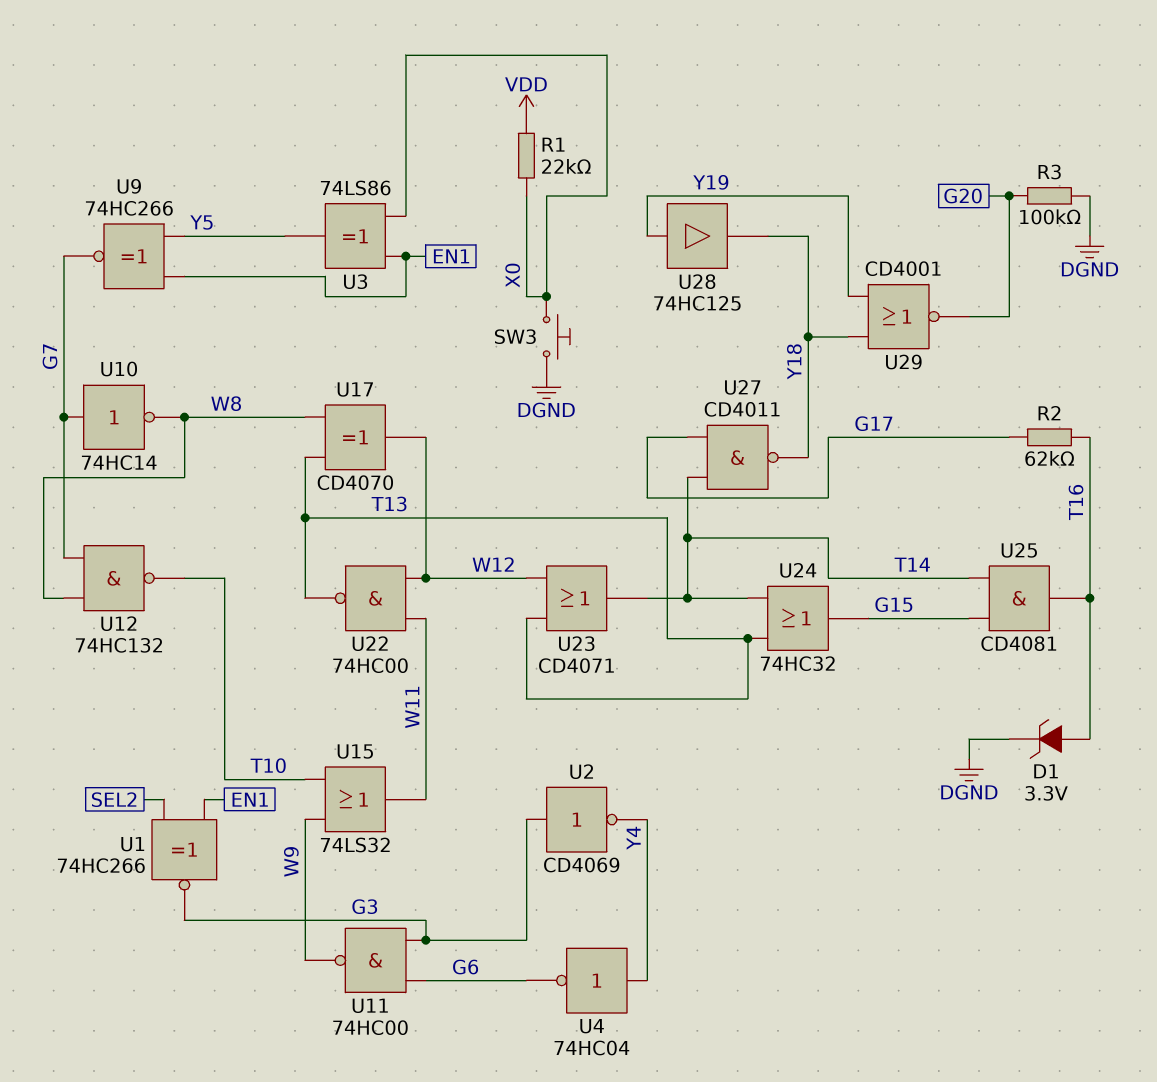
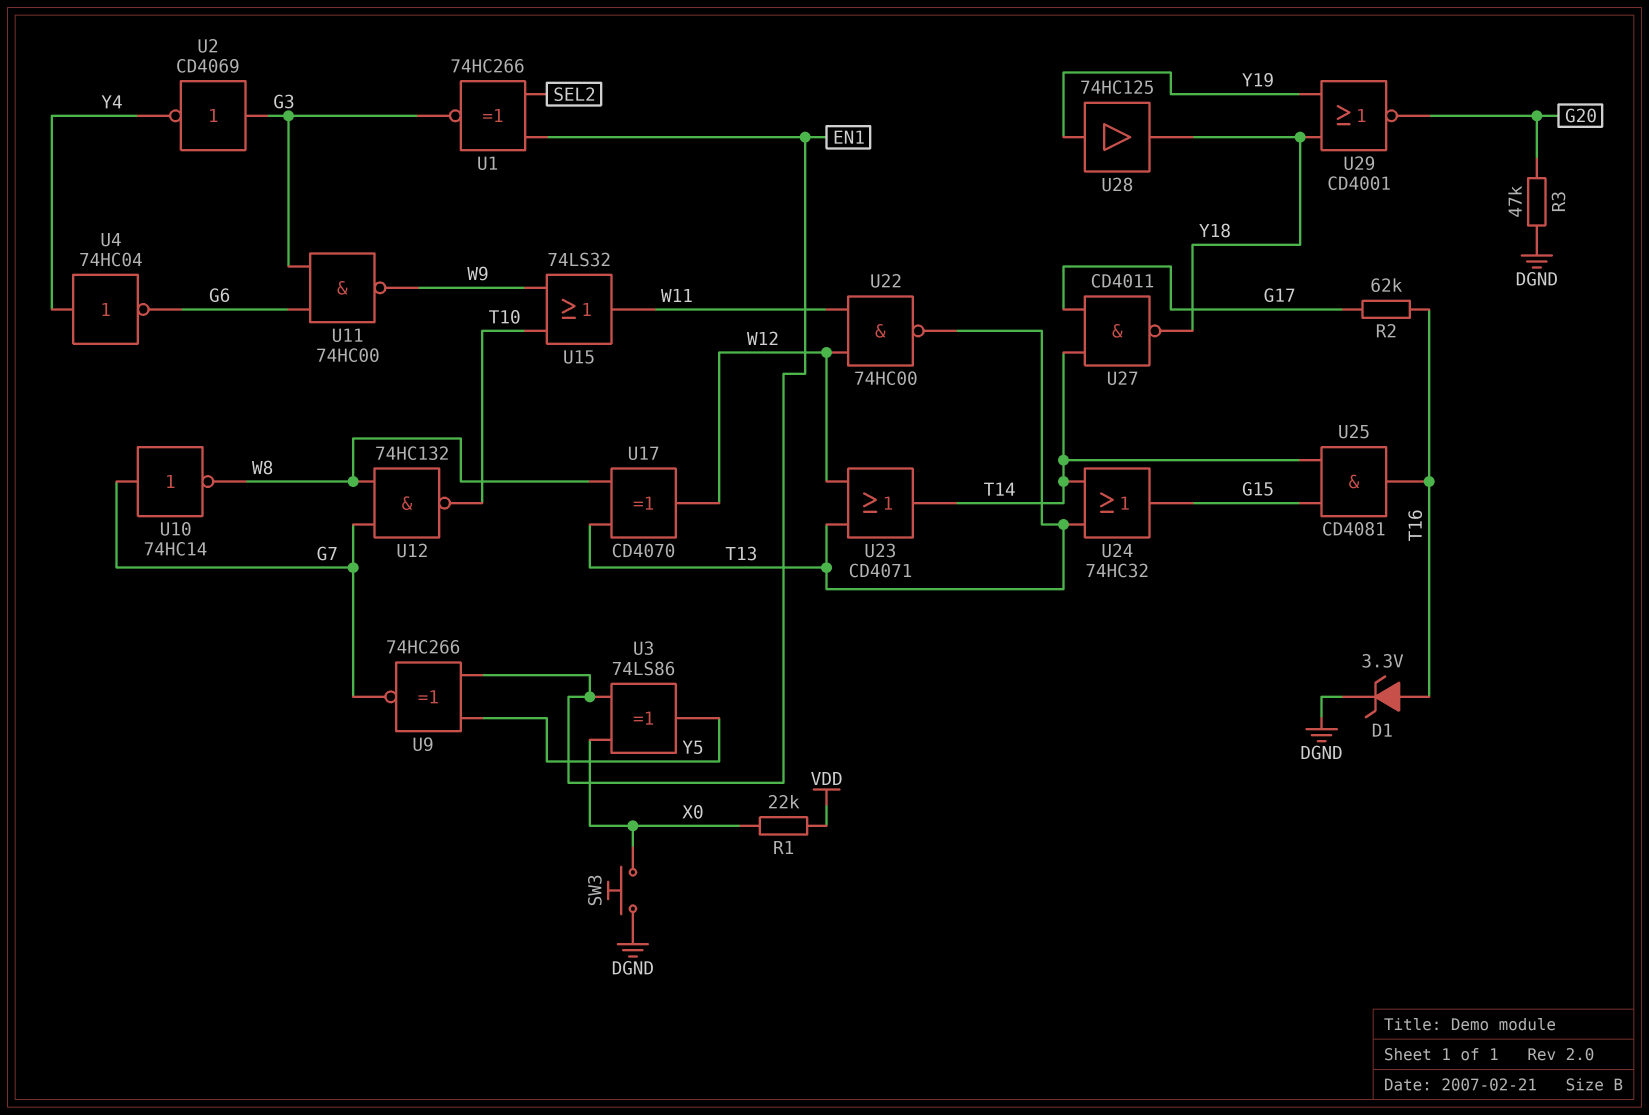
R3: 100k (DGND, G20) -> 47k (DGND, G20)

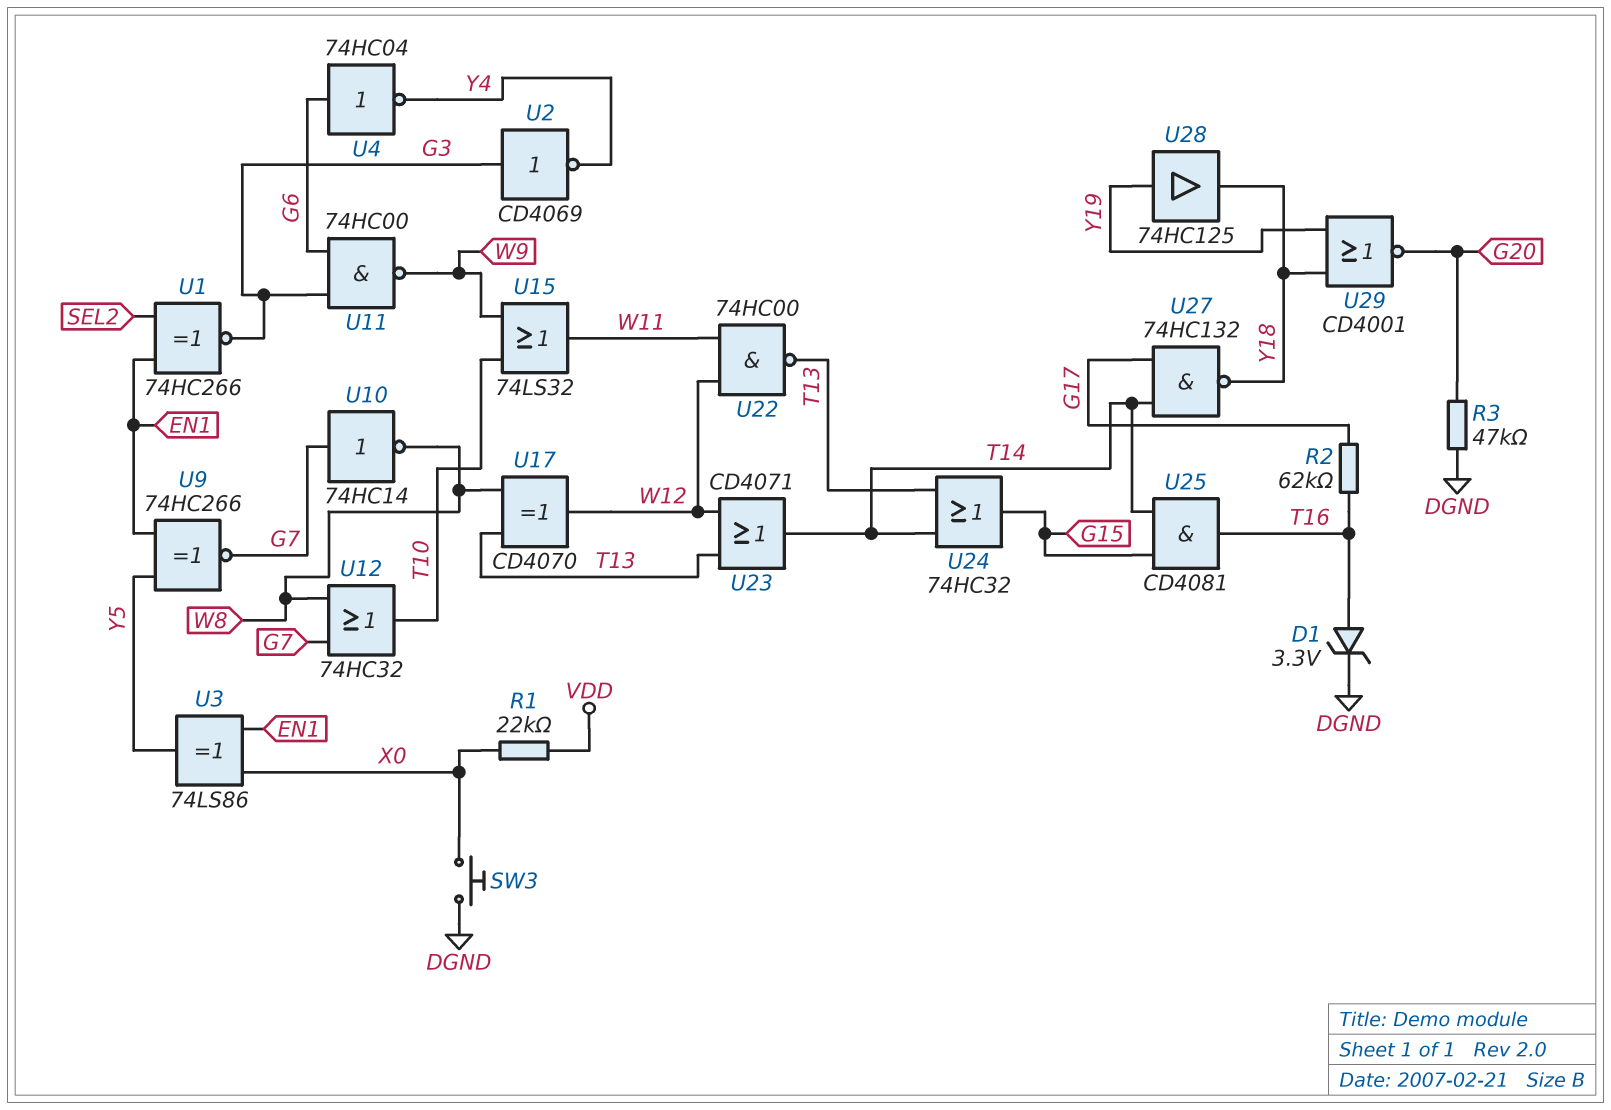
U4: NOT 74HC04 (in Y4, out G6) -> NOT 74HC04 (in G6, out Y4)
U12: NAND 74HC132 (in G7, in W8, out T10) -> OR 74HC32 (in G7, in W8, out T10)
U27: NAND CD4011 (in G17, in T14, out Y18) -> NAND 74HC132 (in G17, in T14, out Y18)

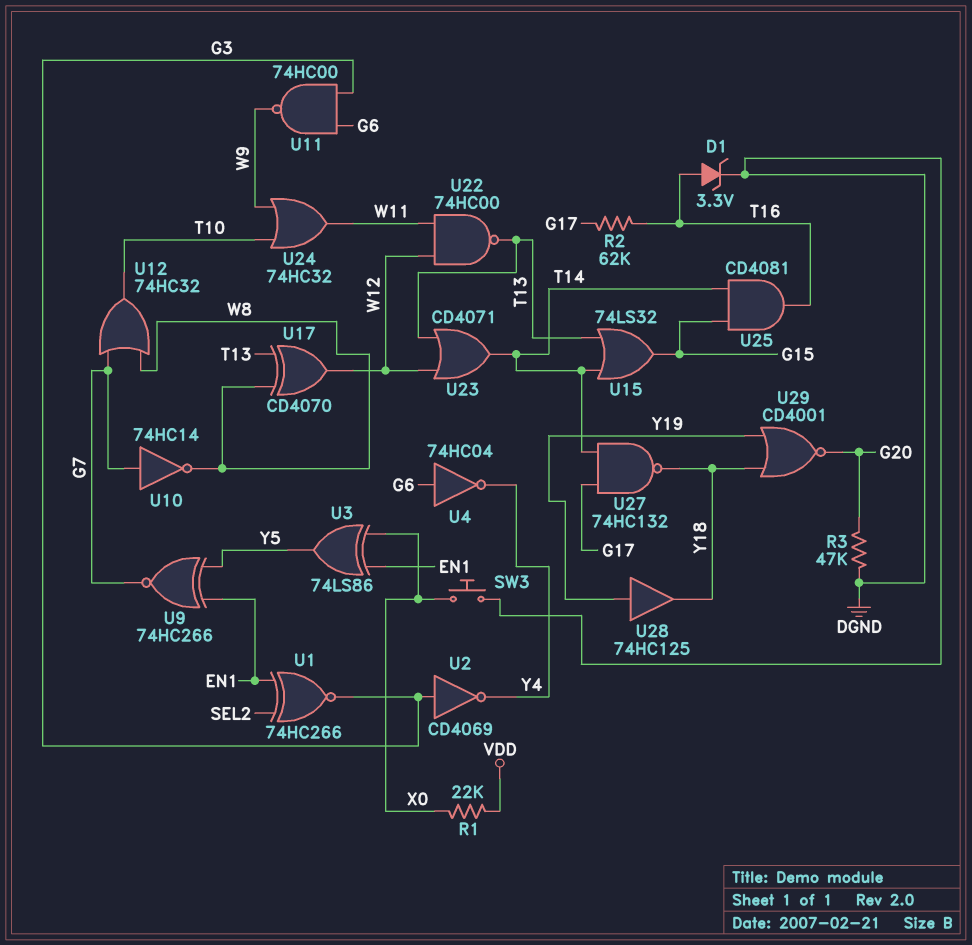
U15: OR 74LS32 (in T10, in W9, out W11) -> OR 74LS32 (in T13, in T14, out G15)
U24: OR 74HC32 (in T13, in T14, out G15) -> OR 74HC32 (in T10, in W9, out W11)

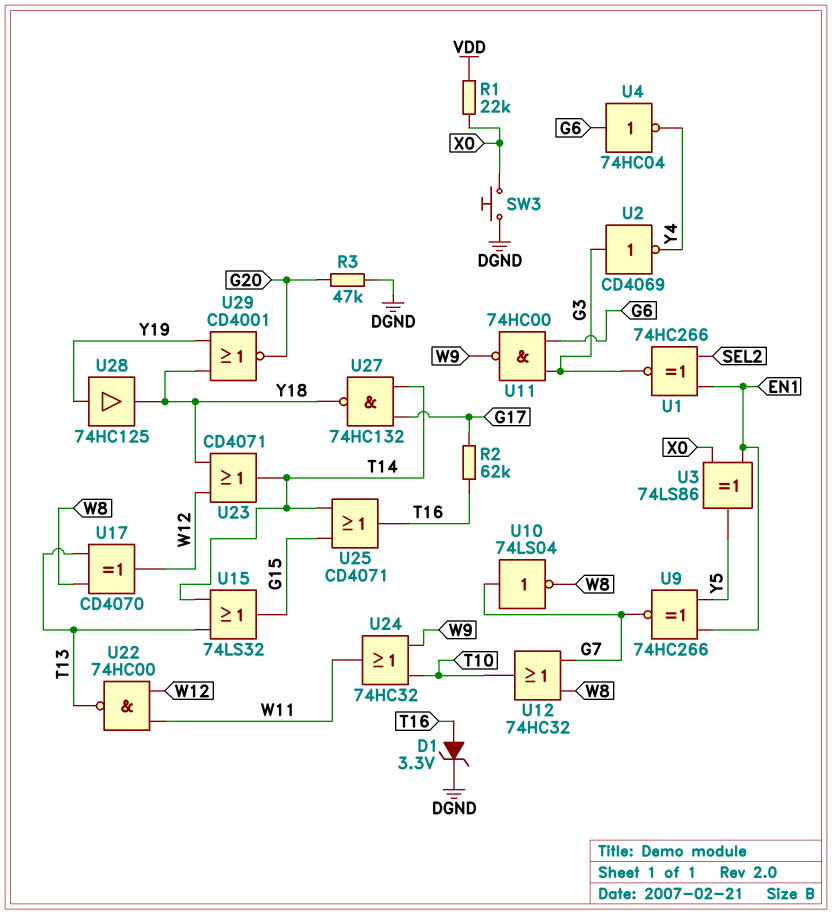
U10: NOT 74HC14 (in G7, out W8) -> NOT 74LS04 (in G7, out W8)
U23: OR CD4071 (in T13, in W12, out T14) -> OR CD4071 (in W12, in Y18, out T14)
U25: AND CD4081 (in G15, in T14, out T16) -> OR CD4071 (in G15, in T14, out T16)

